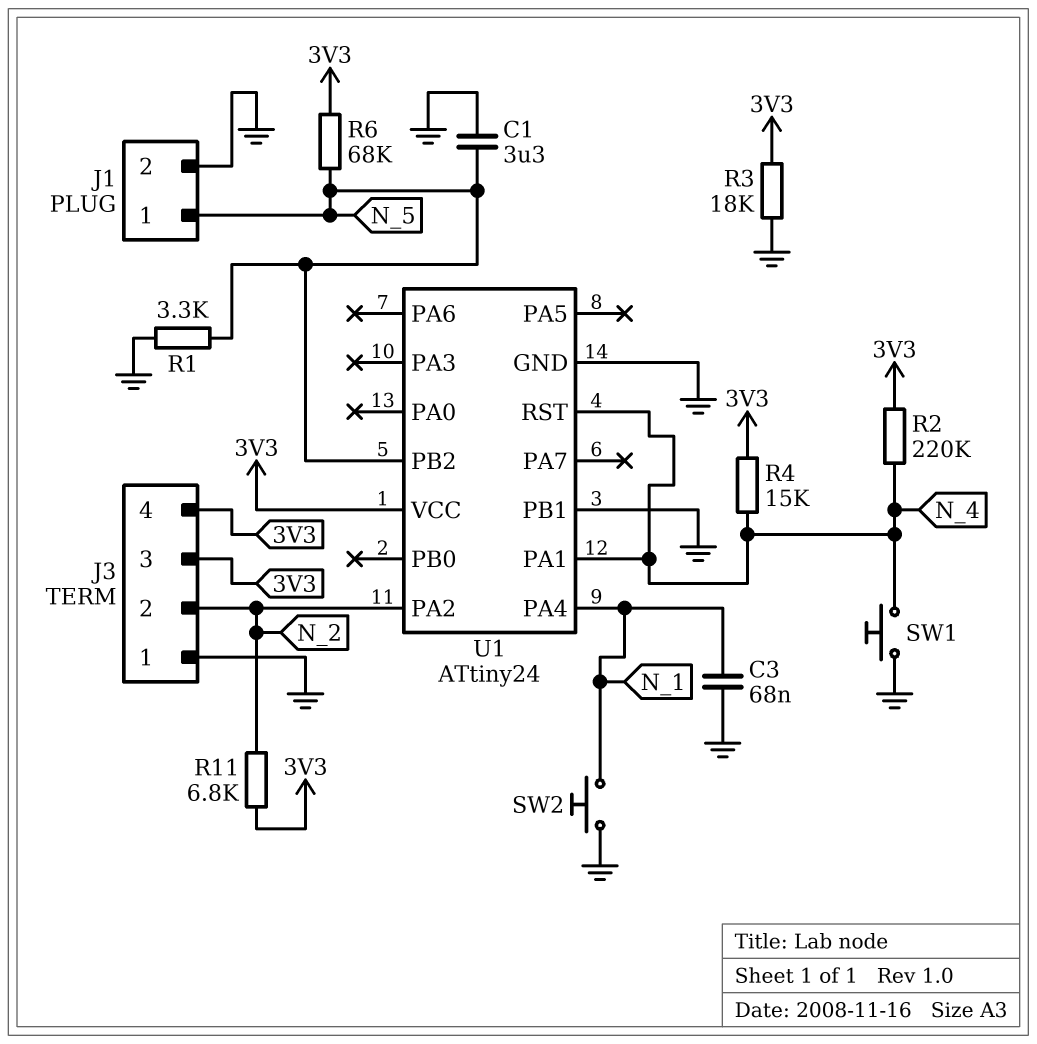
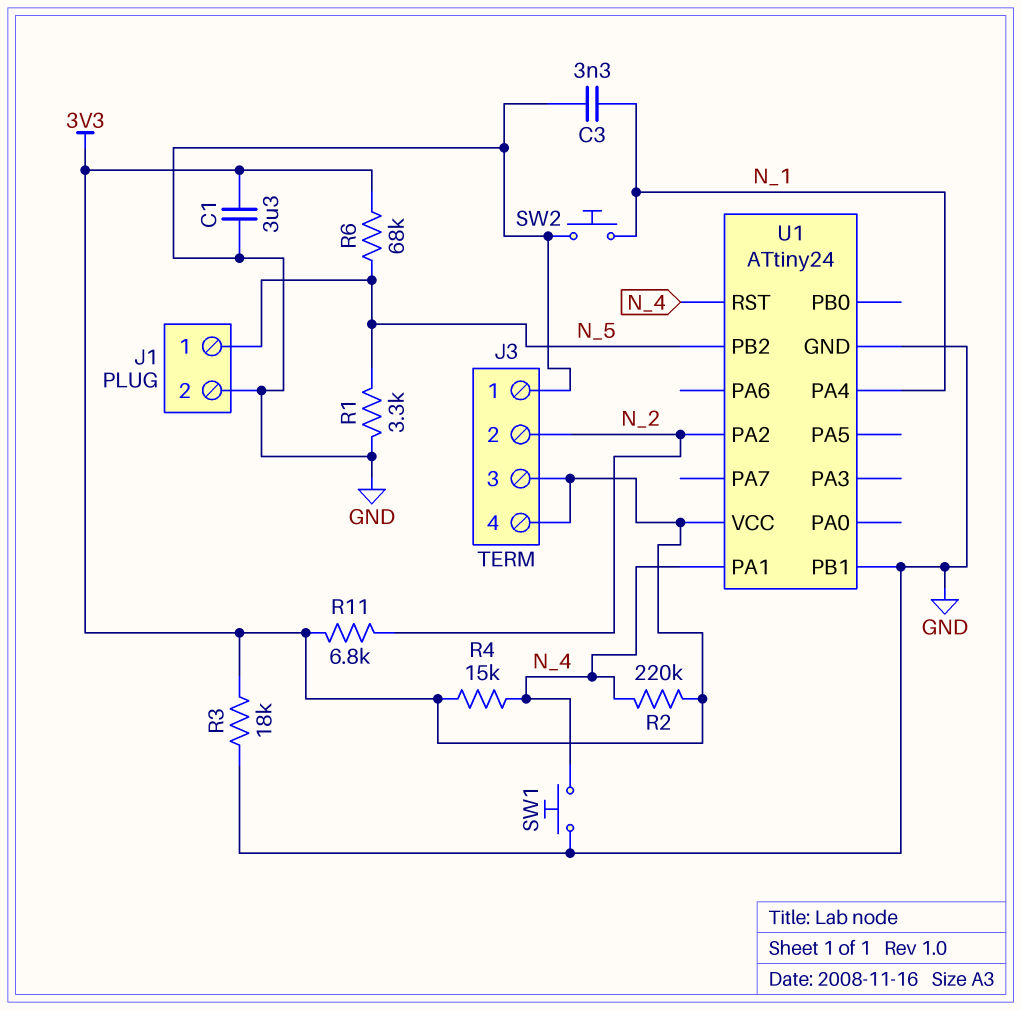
C1: 3.3uF (GND, N_5) -> 3.3uF (3V3, GND)
C3: 68nF (GND, N_1) -> 3.3nF (GND, N_1)

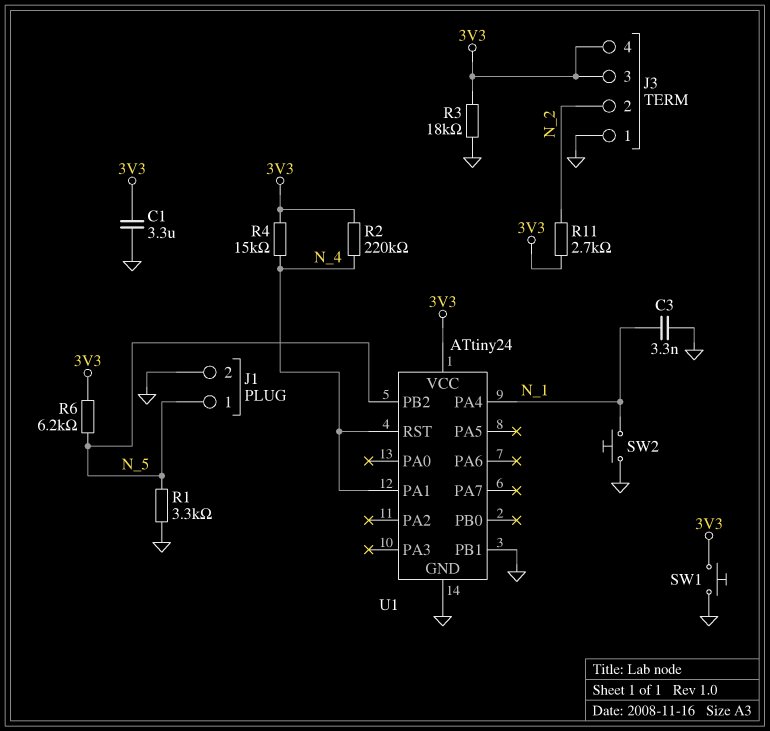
R6: 68k (3V3, N_5) -> 6.2k (3V3, N_5)
R11: 6.8k (3V3, N_2) -> 2.7k (3V3, N_2)
SW1: button (GND, N_4) -> button (3V3, GND)
U1 pin PA2: N_2 -> none

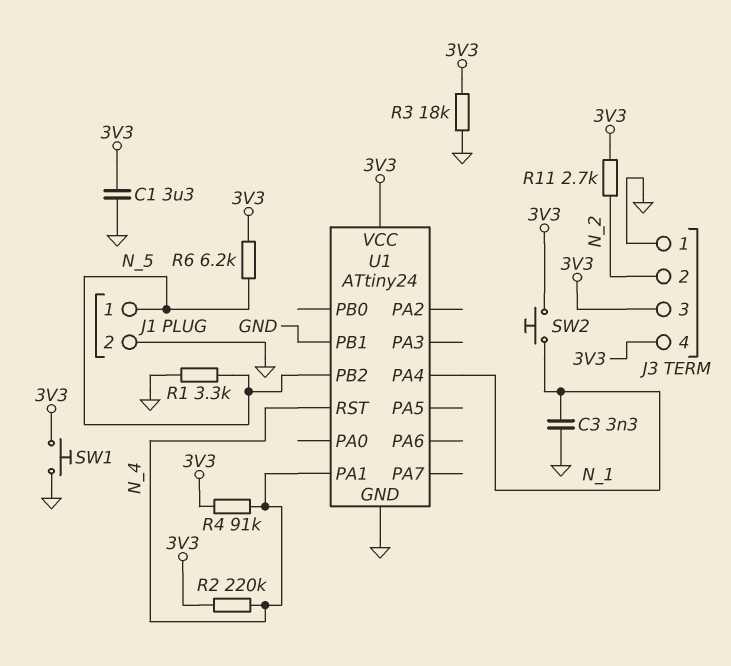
R4: 15k (3V3, N_4) -> 91k (3V3, N_4)
SW2: button (GND, N_1) -> button (3V3, N_1)

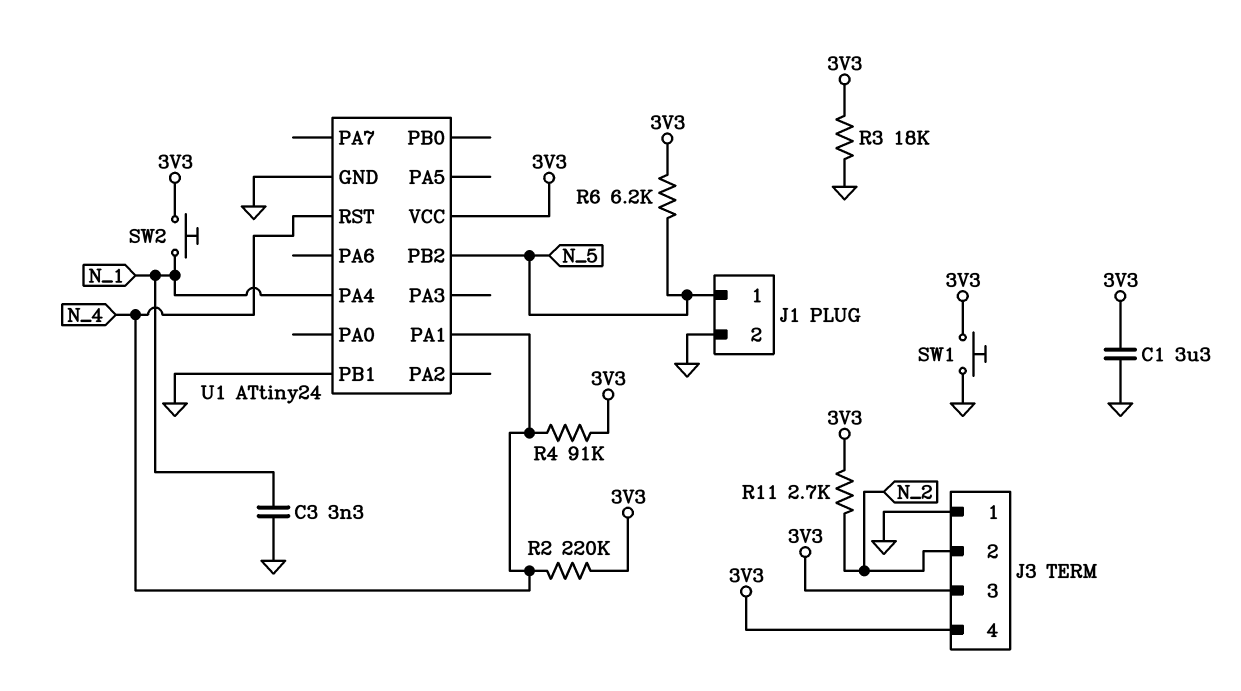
R1: 3.3k (GND, N_5) -> none

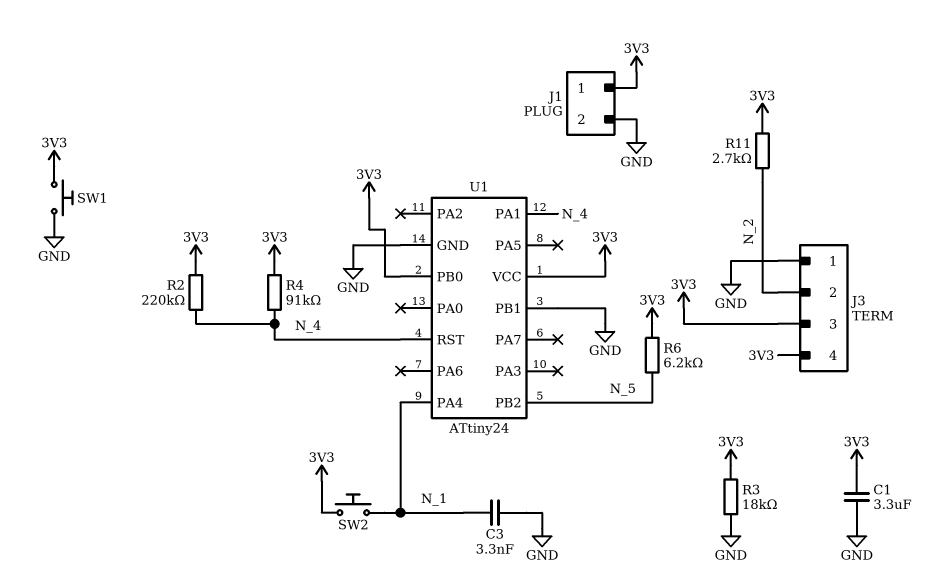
J1 pin 1: N_5 -> 3V3
U1 pin PB0: none -> 3V3

